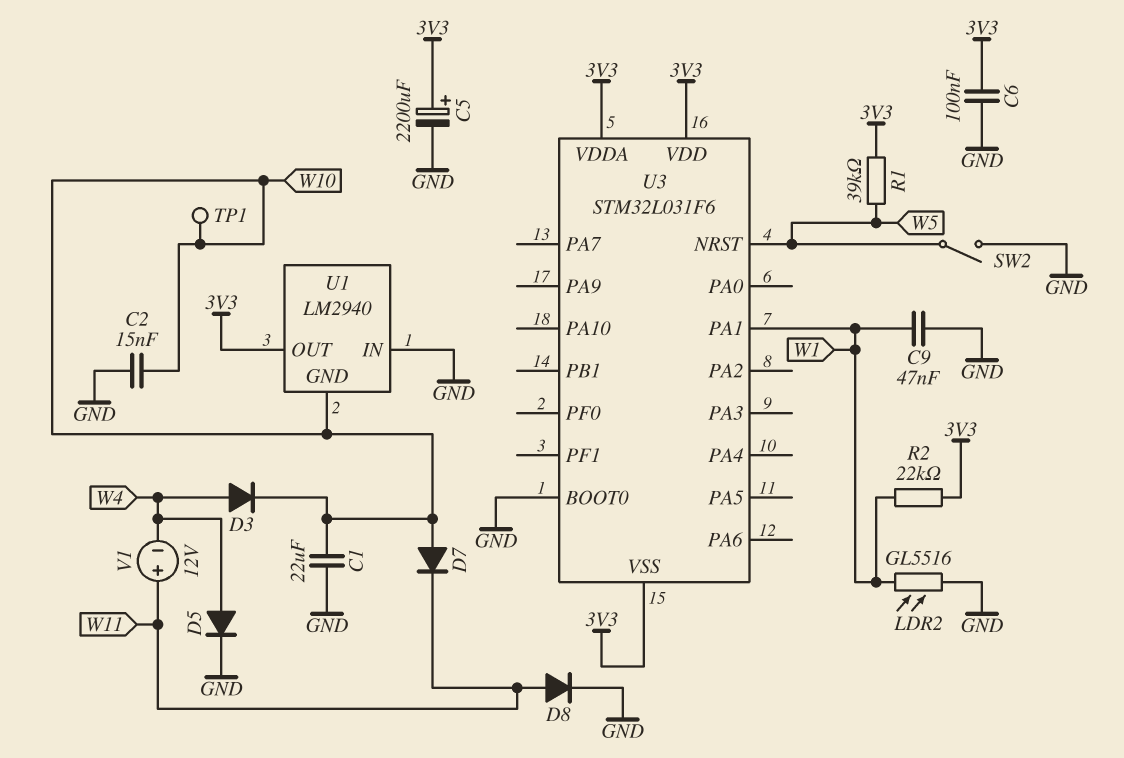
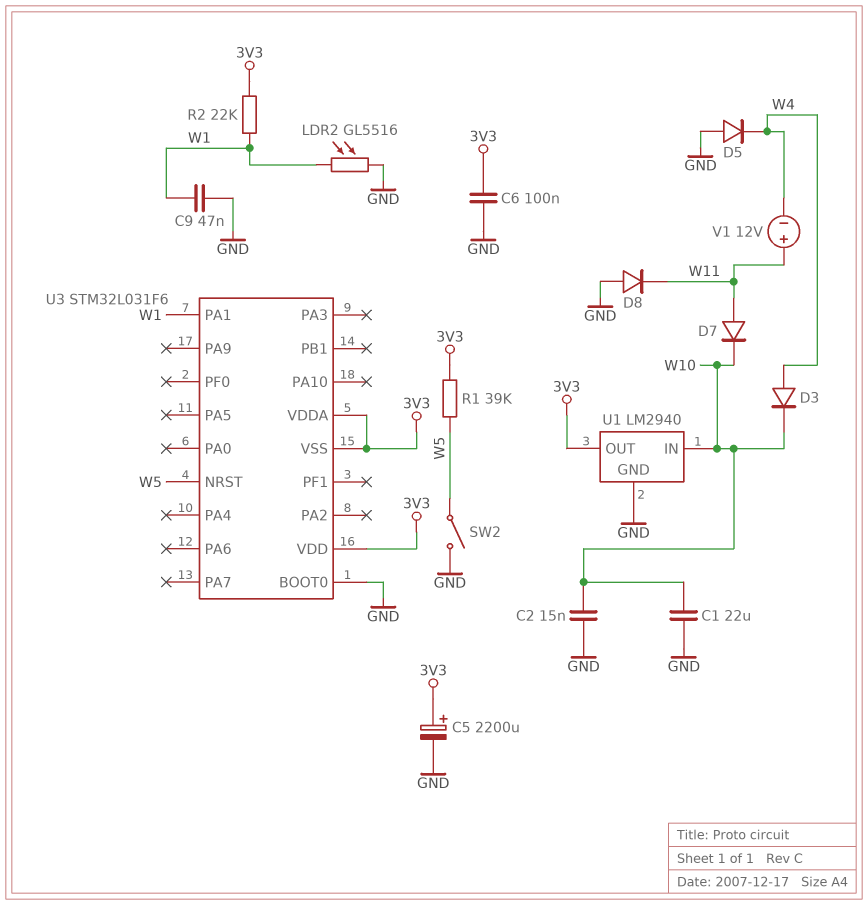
D5: diode (A W4, K GND) -> diode (A GND, K W4)
D7: diode (A W10, K W11) -> diode (A W11, K W10)
D8: diode (A W11, K GND) -> diode (A GND, K W11)
TP1: test point (W10) -> none
U1 pin GND: W10 -> GND
U1 pin IN: GND -> W10

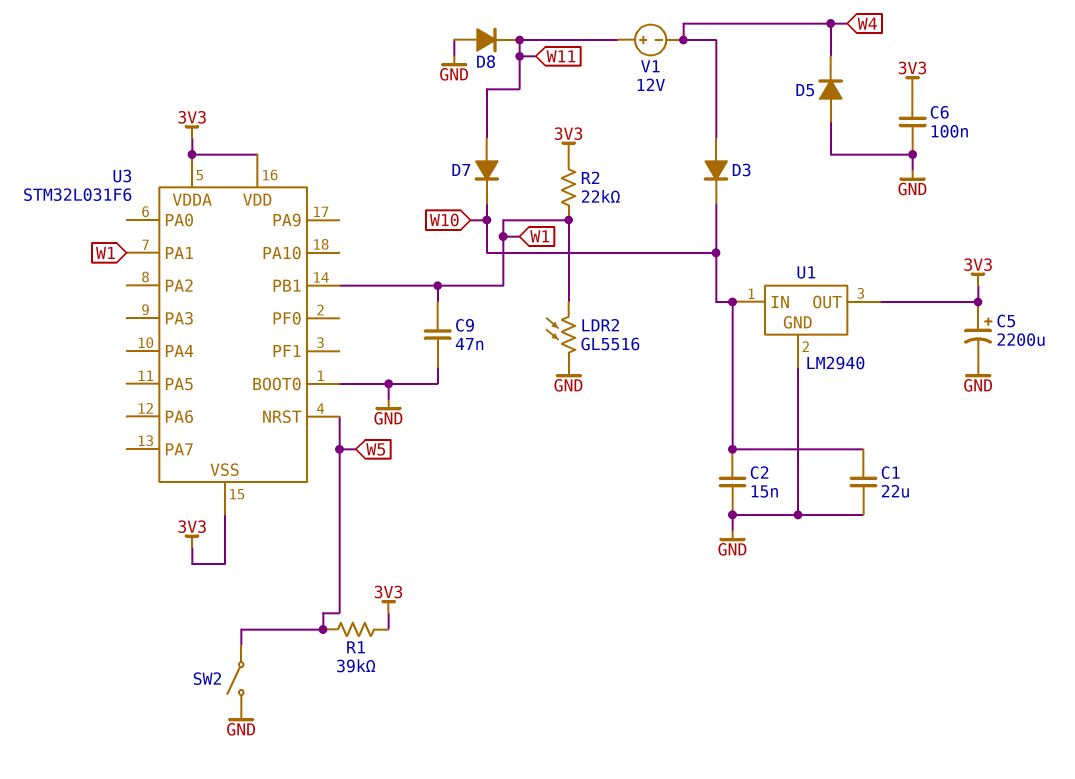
U3 pin PB1: none -> W1

